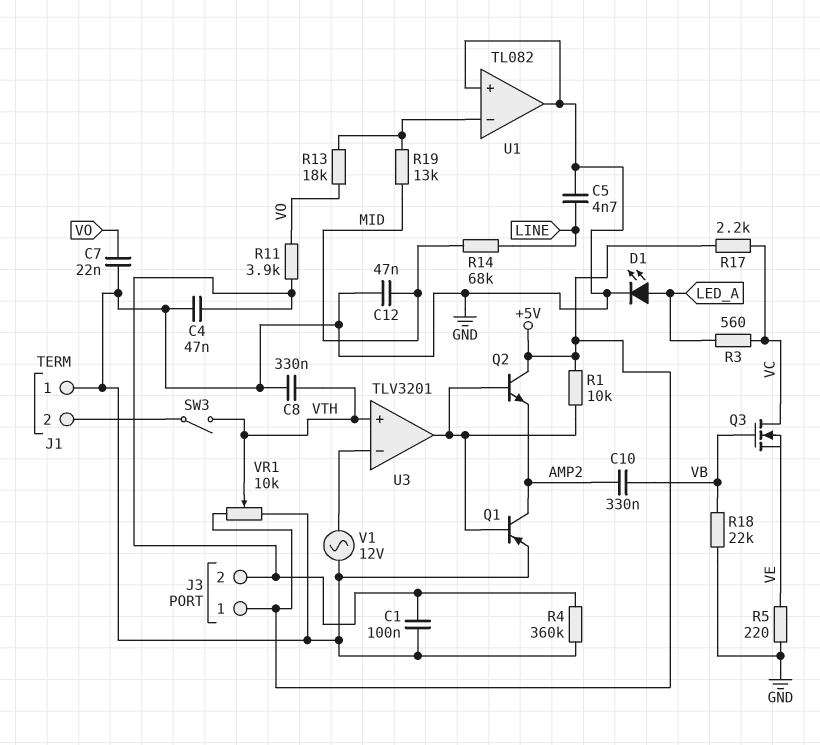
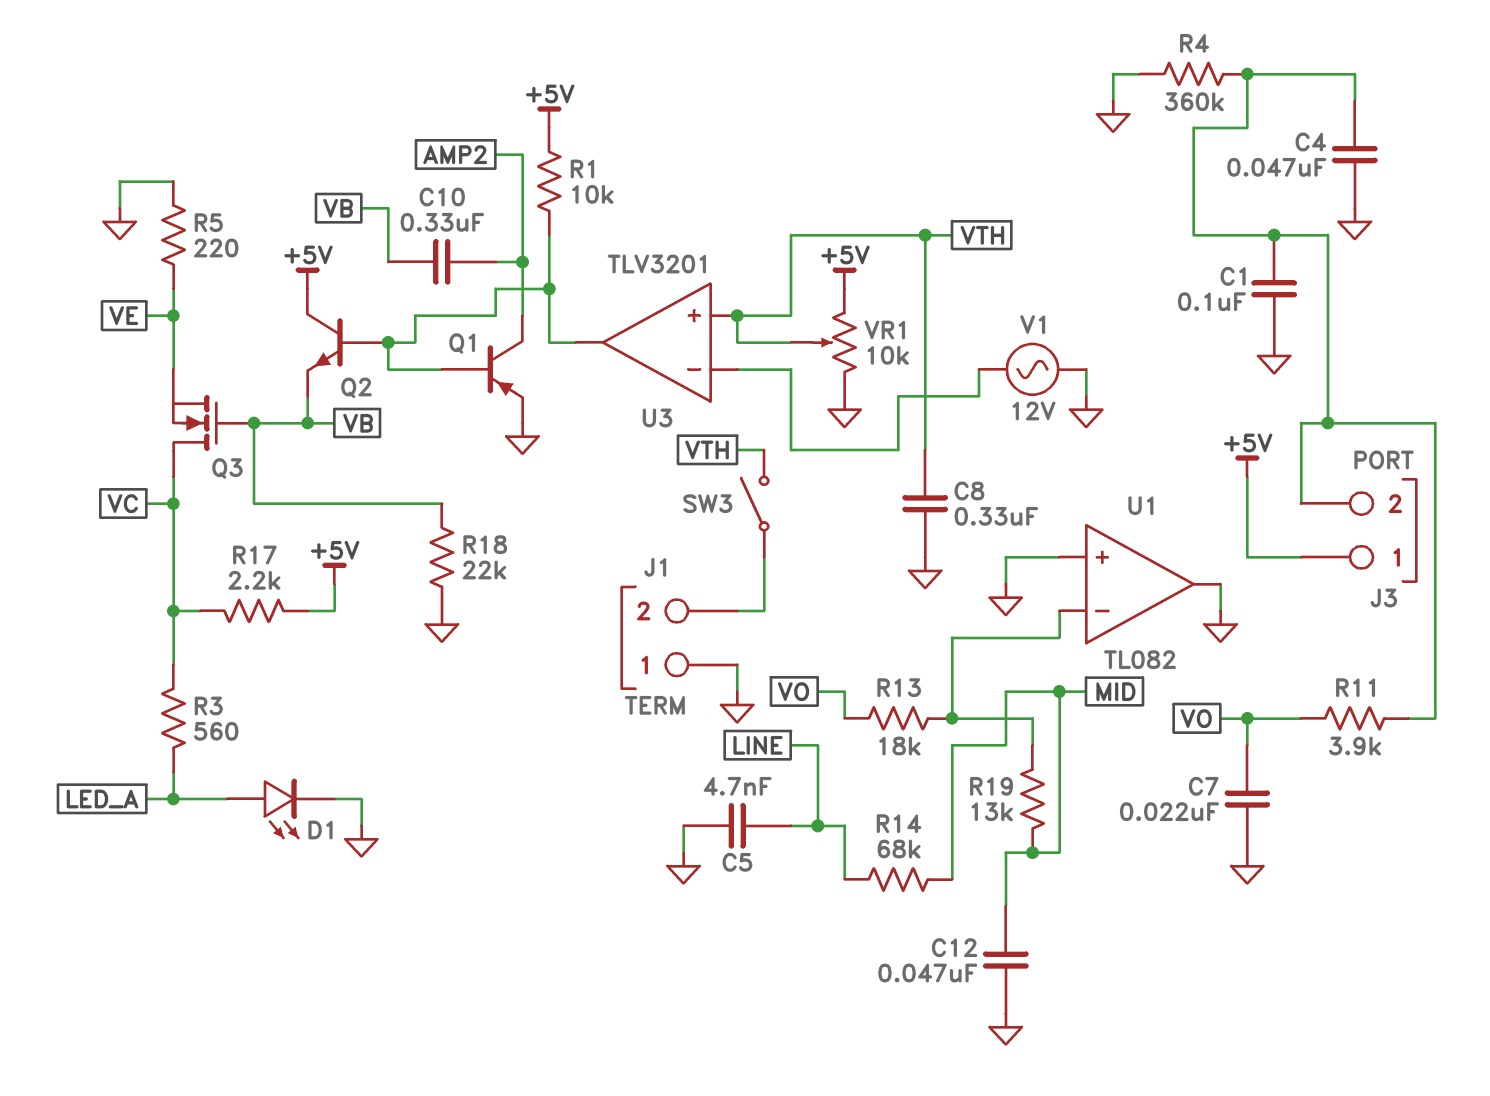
Q2: NPN (B U3/out, C +5V, E AMP2) -> NPN (B U3/out, C +5V, E VB)

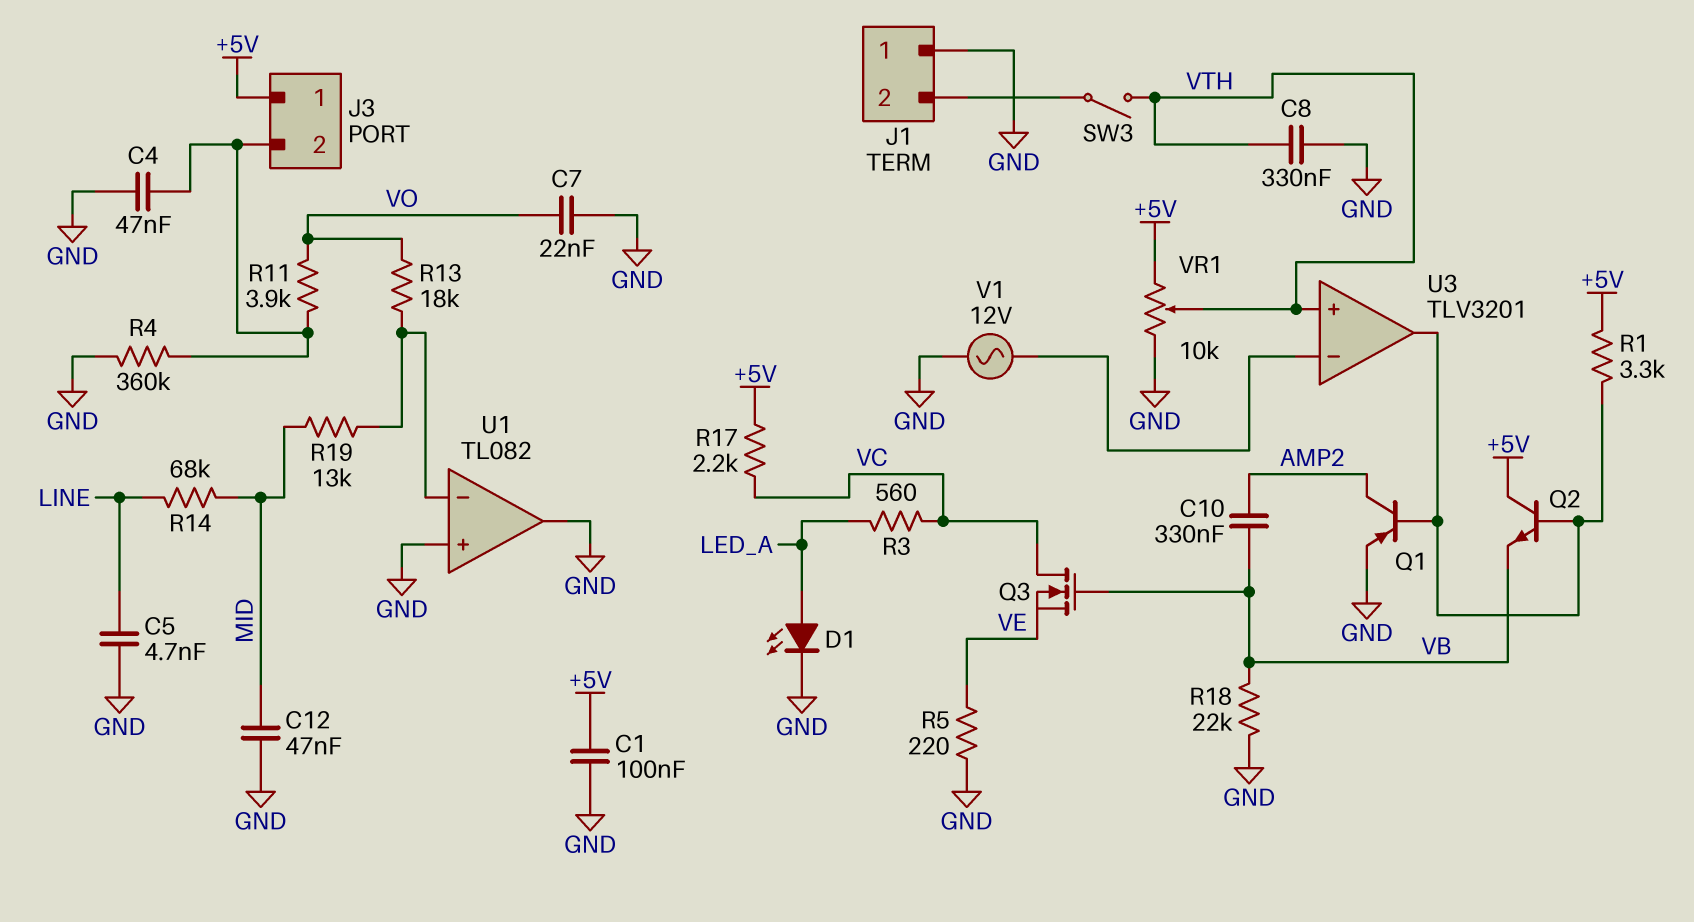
C1: 100nF (GND, J3/2) -> 100nF (+5V, GND)
R1: 10k (+5V, U3/out) -> 3.3k (+5V, U3/out)

